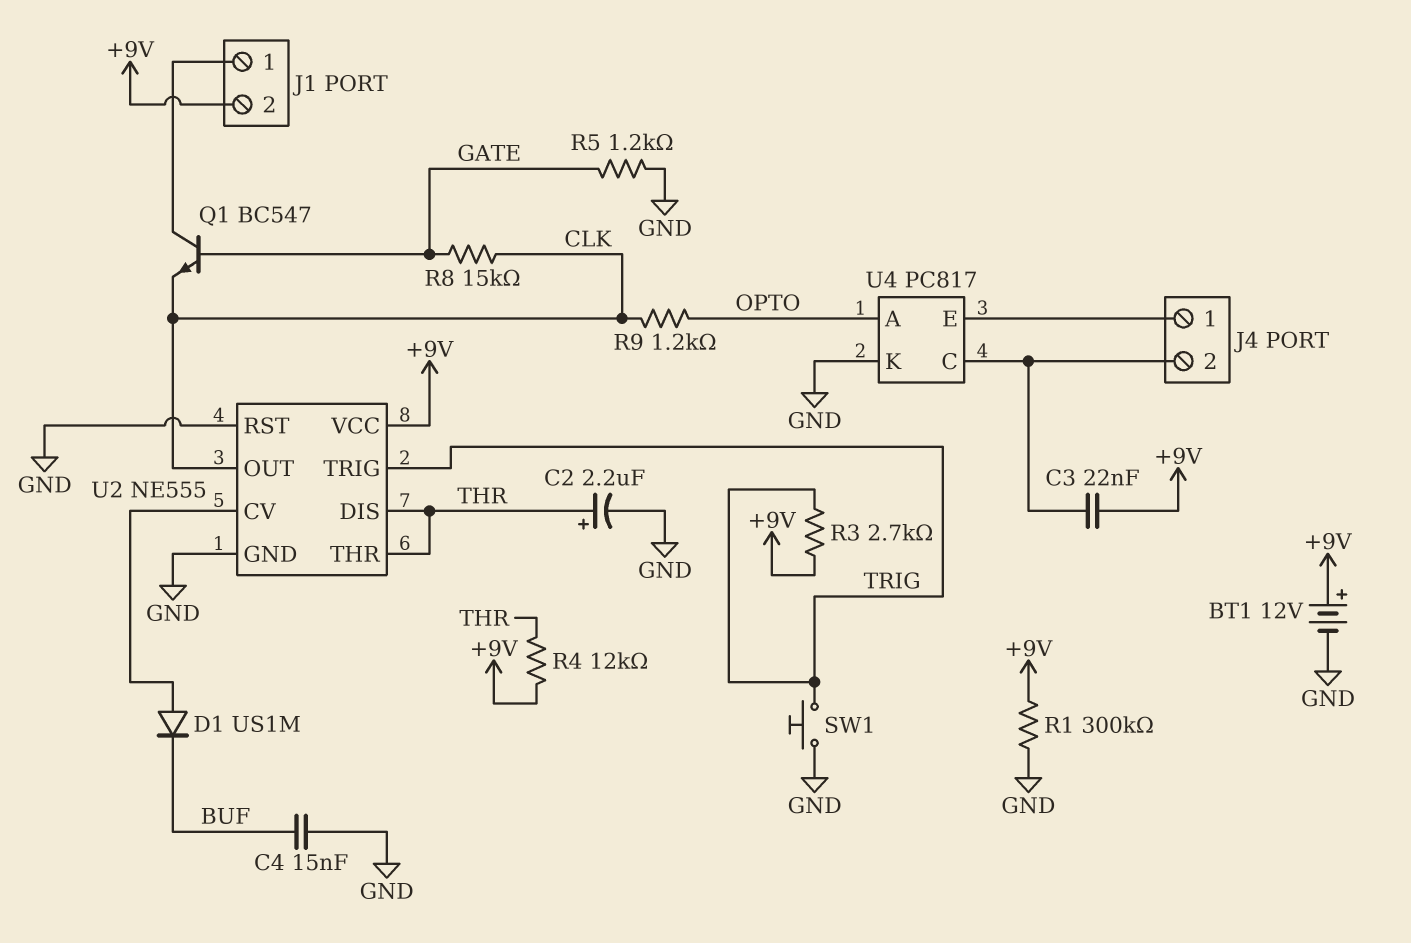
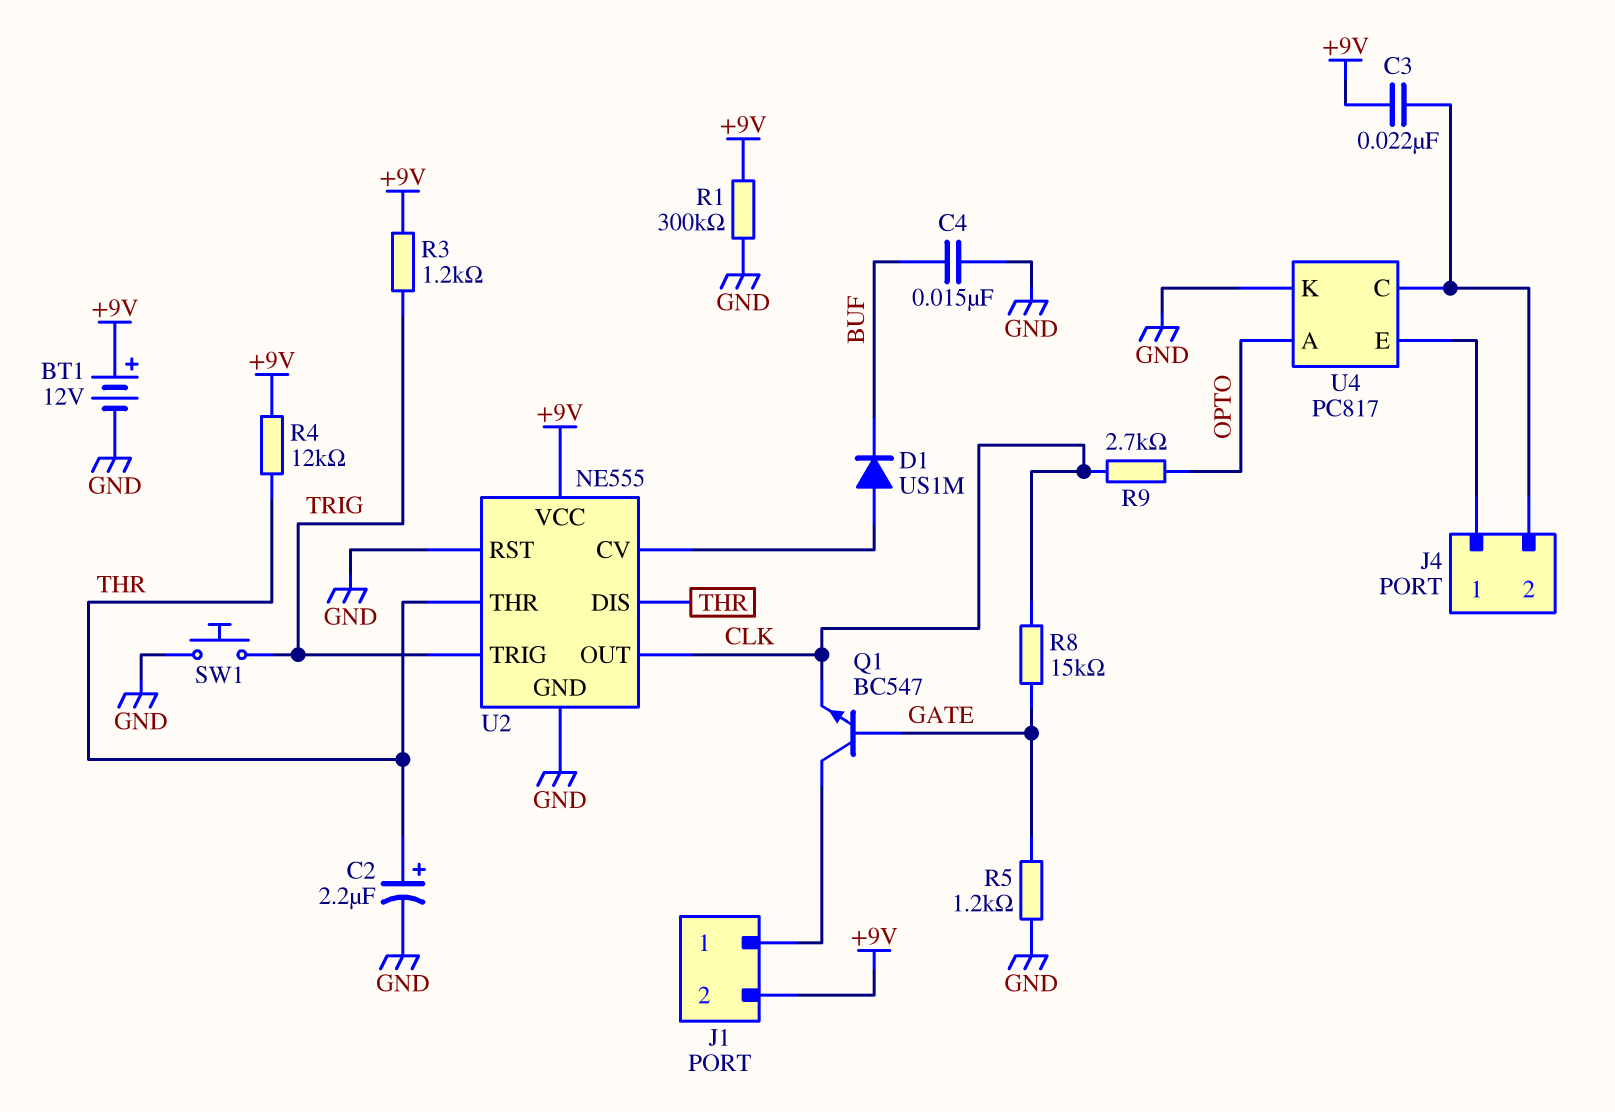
R3: 2.7k (+9V, TRIG) -> 1.2k (+9V, TRIG)
R9: 1.2k (CLK, OPTO) -> 2.7k (CLK, OPTO)

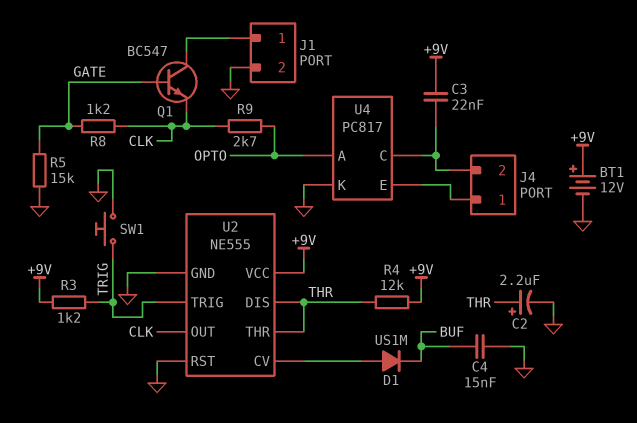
J1 pin 2: +9V -> GND
R1: 300k (+9V, GND) -> none
R5: 1.2k (GATE, GND) -> 15k (GATE, GND)
R8: 15k (CLK, GATE) -> 1.2k (CLK, GATE)

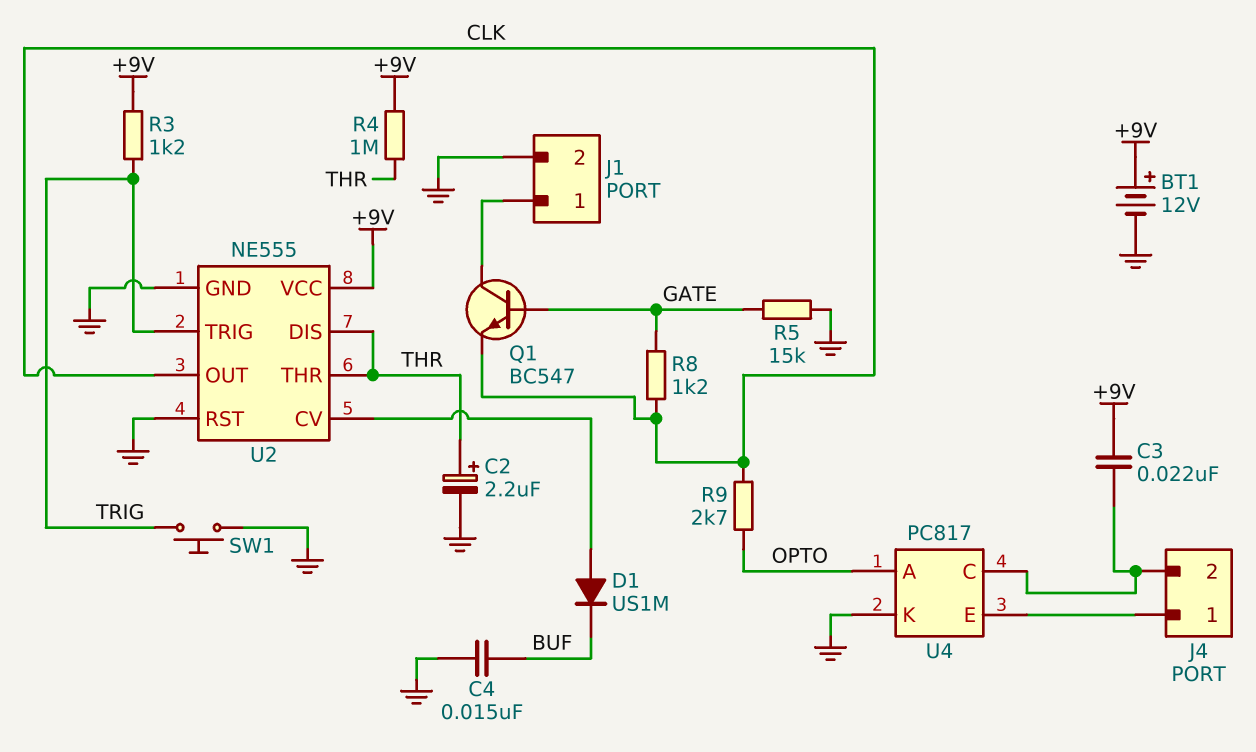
R4: 12k (+9V, THR) -> 1M (+9V, THR)

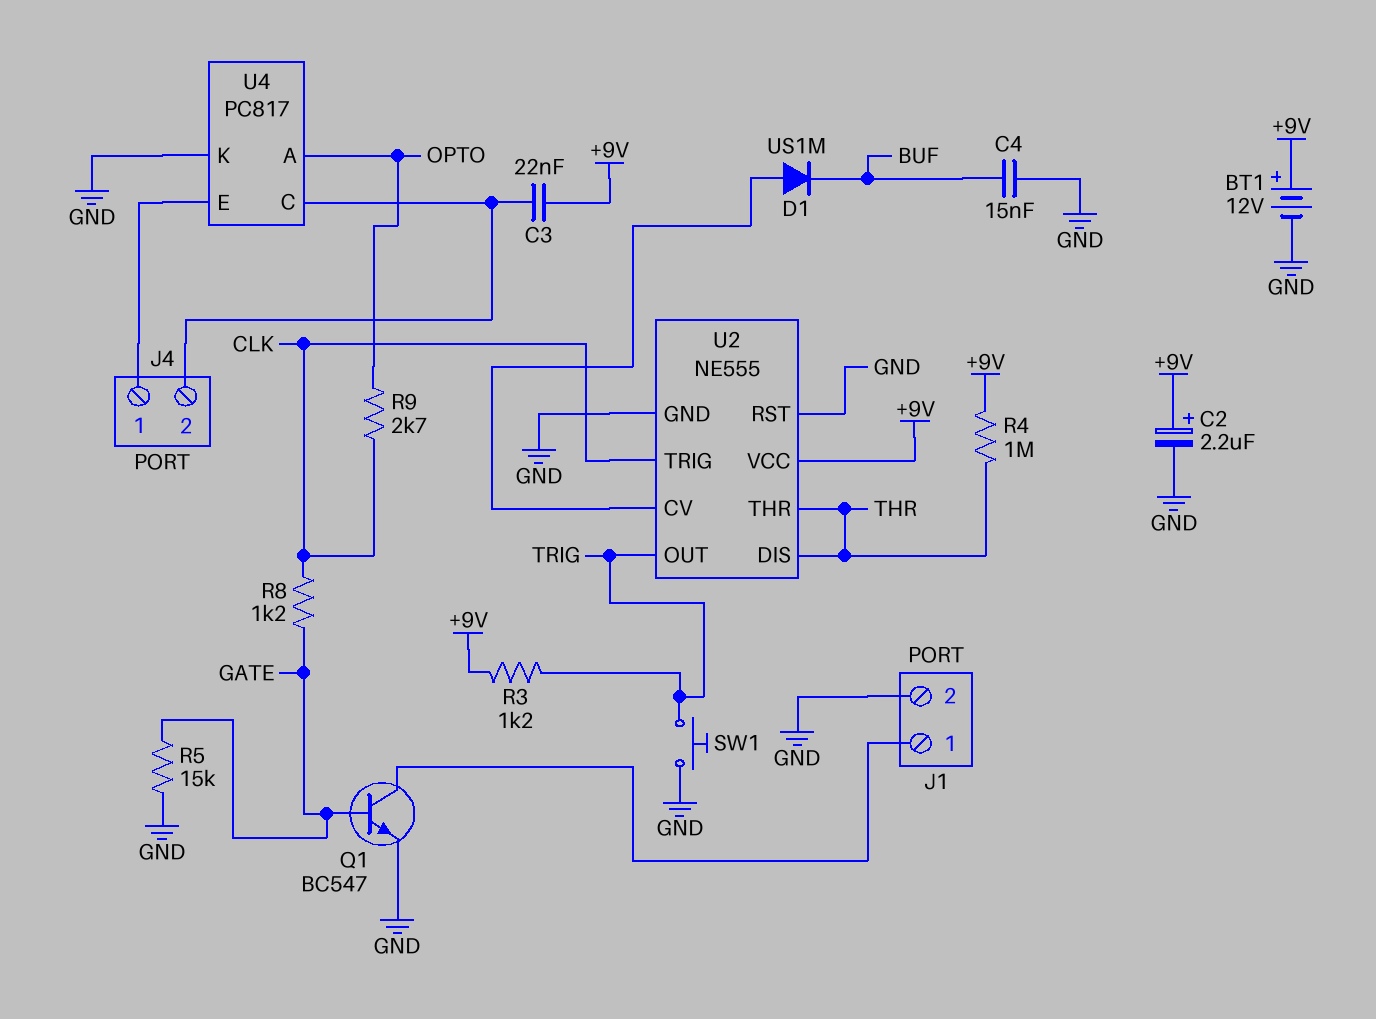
C2: 2.2uF (plus THR, minus GND) -> 2.2uF (plus +9V, minus GND)
Q1: NPN BC547 (B GATE, C J1/1, E CLK) -> NPN BC547 (B GATE, C J1/1, E GND)
U2 pin OUT: CLK -> TRIG
U2 pin TRIG: TRIG -> CLK

